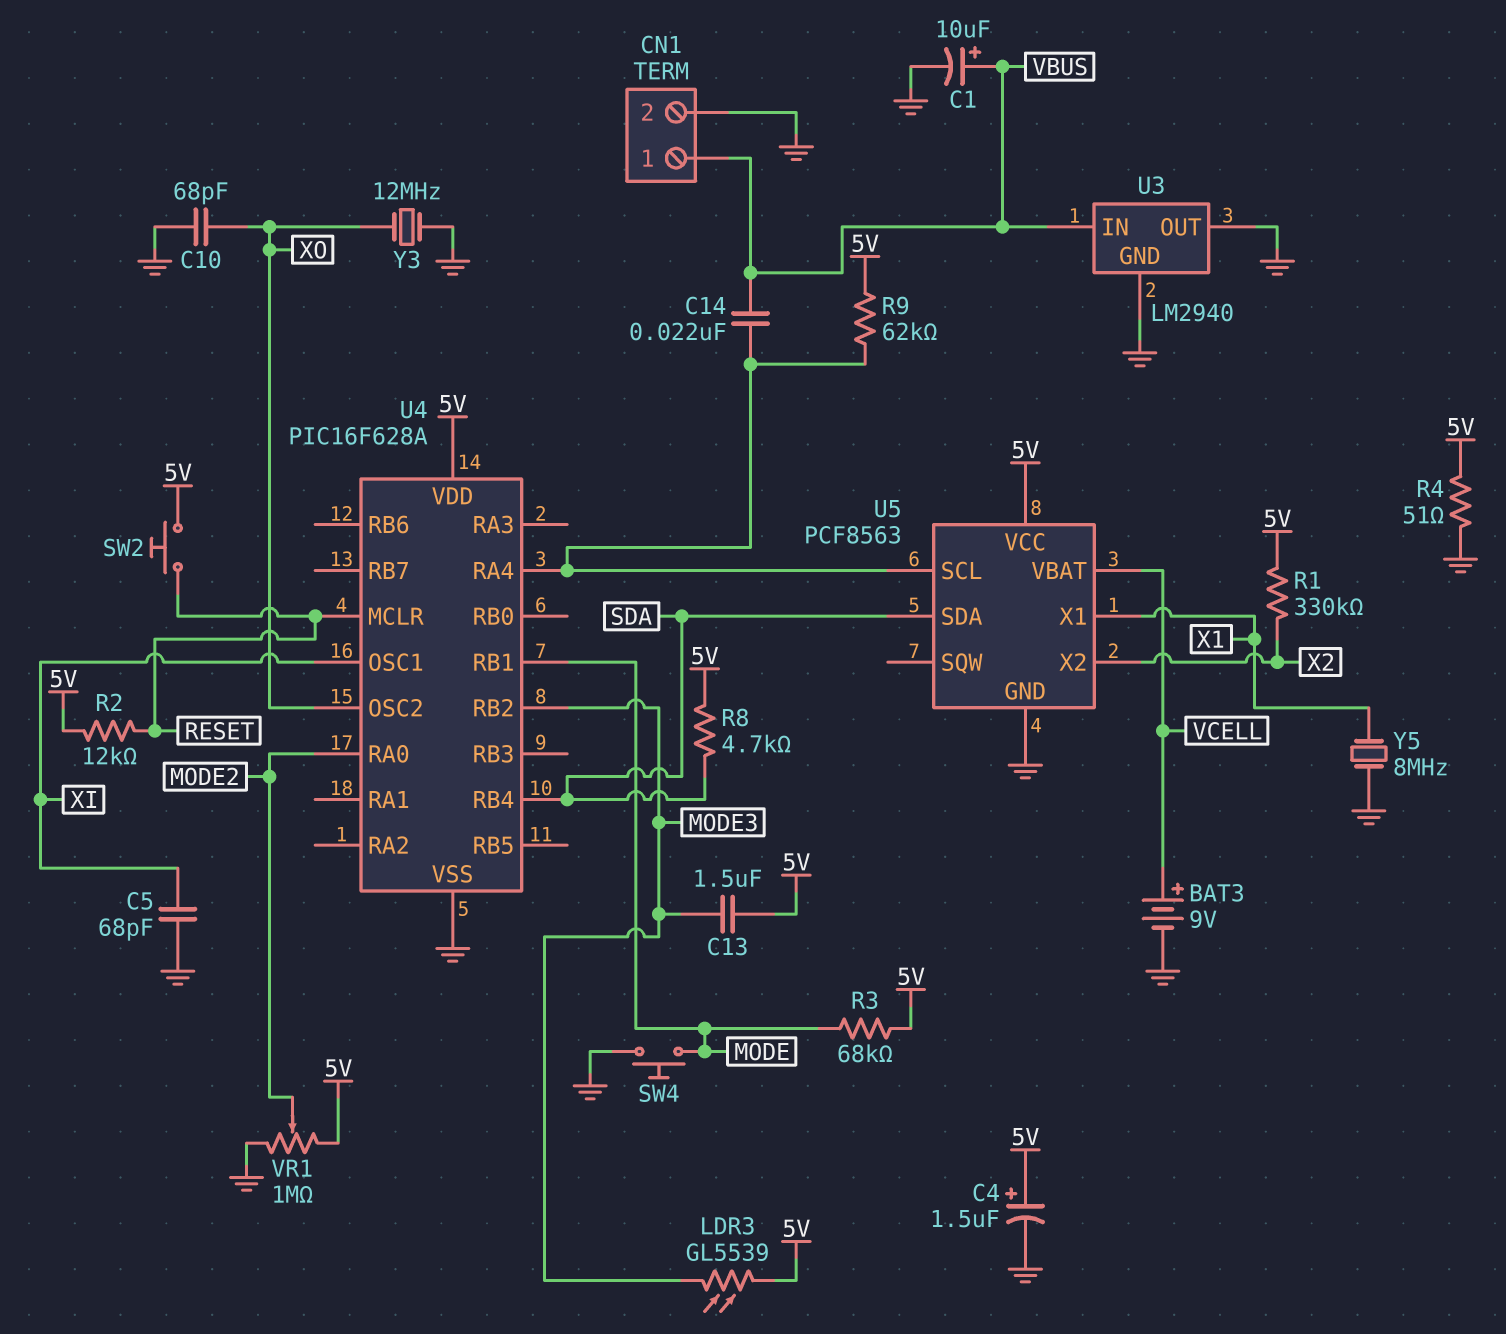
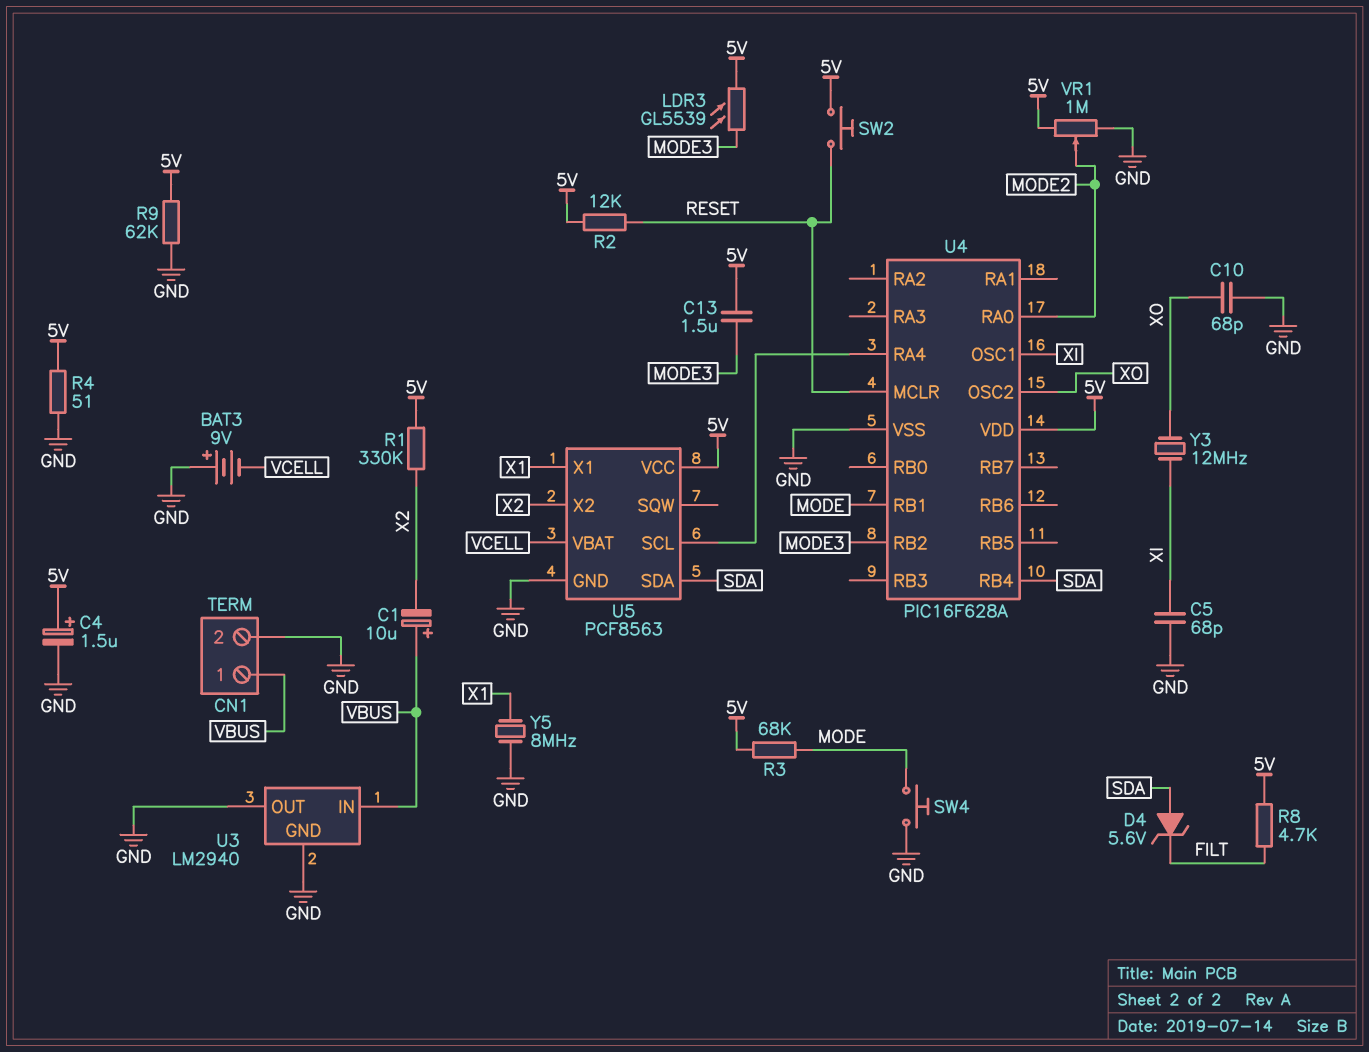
BAT3: 9V (plus VCELL, minus GND) -> 9V (plus GND, minus VCELL)
C1: 10uF (plus VBUS, minus GND) -> 10uF (plus VBUS, minus X2)
C14: 22nF (U4/RA4, VBUS) -> none
D4: none -> zener 5.6V (A SDA, K FILT)
R8: 4.7k (5V, SDA) -> 4.7k (5V, FILT)
R9: 62k (5V, U4/RA4) -> 62k (5V, GND)
Y3: 12MHz (GND, XO) -> 12MHz (XI, XO)

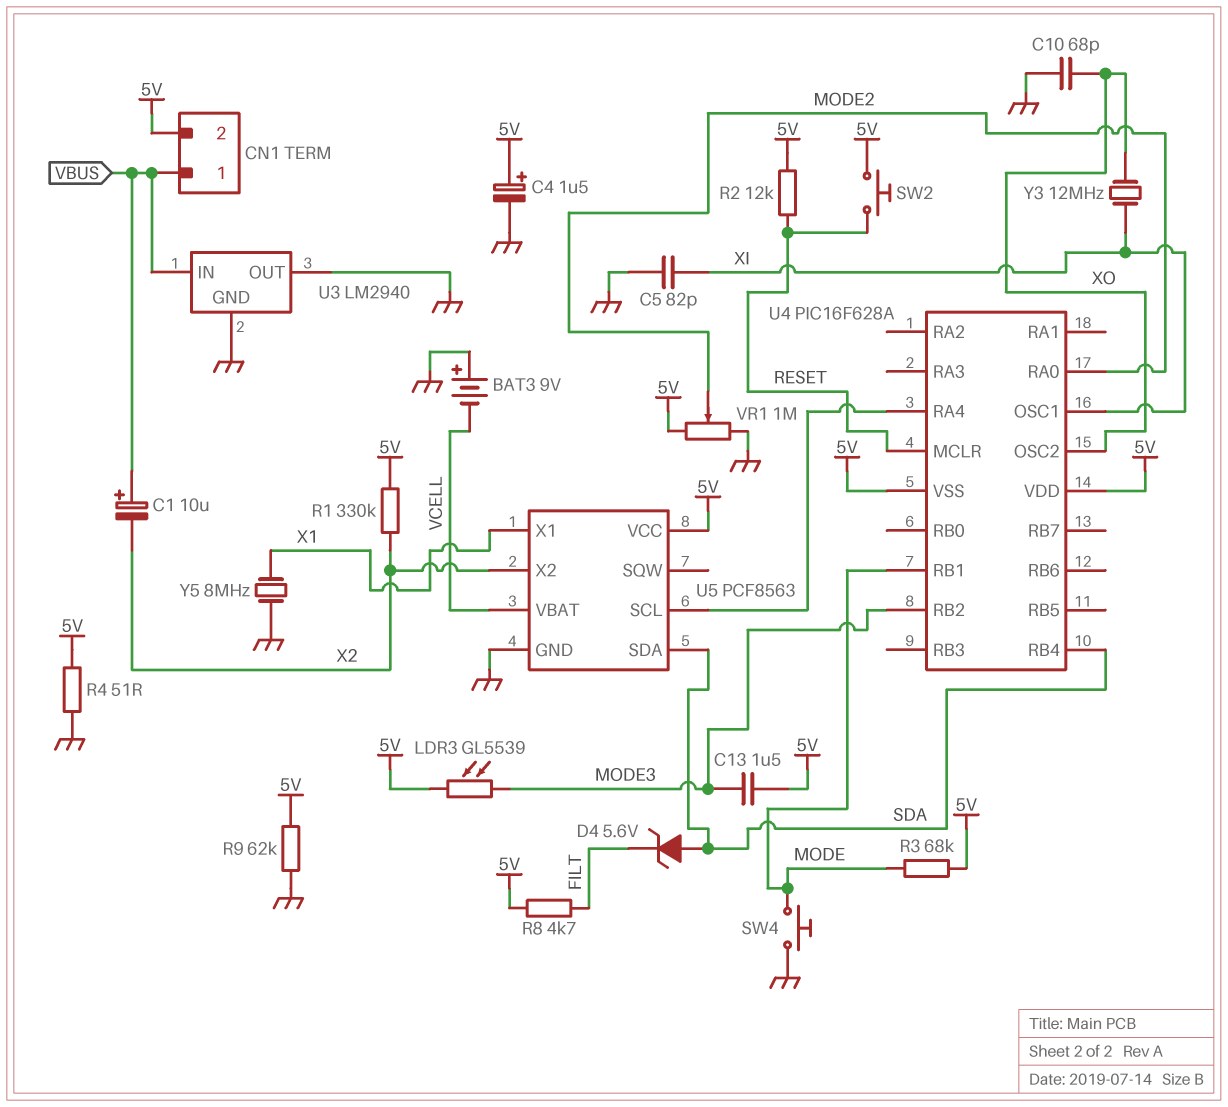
C5: 68pF (GND, XI) -> 82pF (GND, XI)
CN1 pin 2: GND -> 5V
U4 pin VSS: GND -> 5V

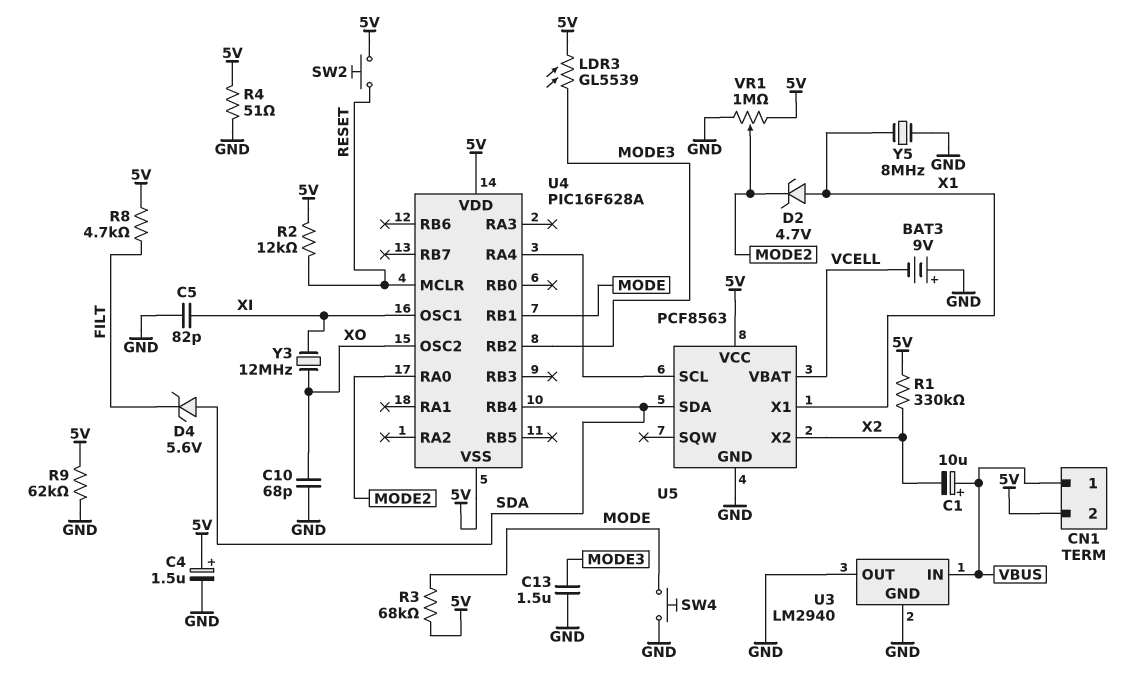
C13: 1.5uF (5V, MODE3) -> 1.5uF (GND, MODE3)
D2: none -> zener 4.7V (A X1, K MODE2)

